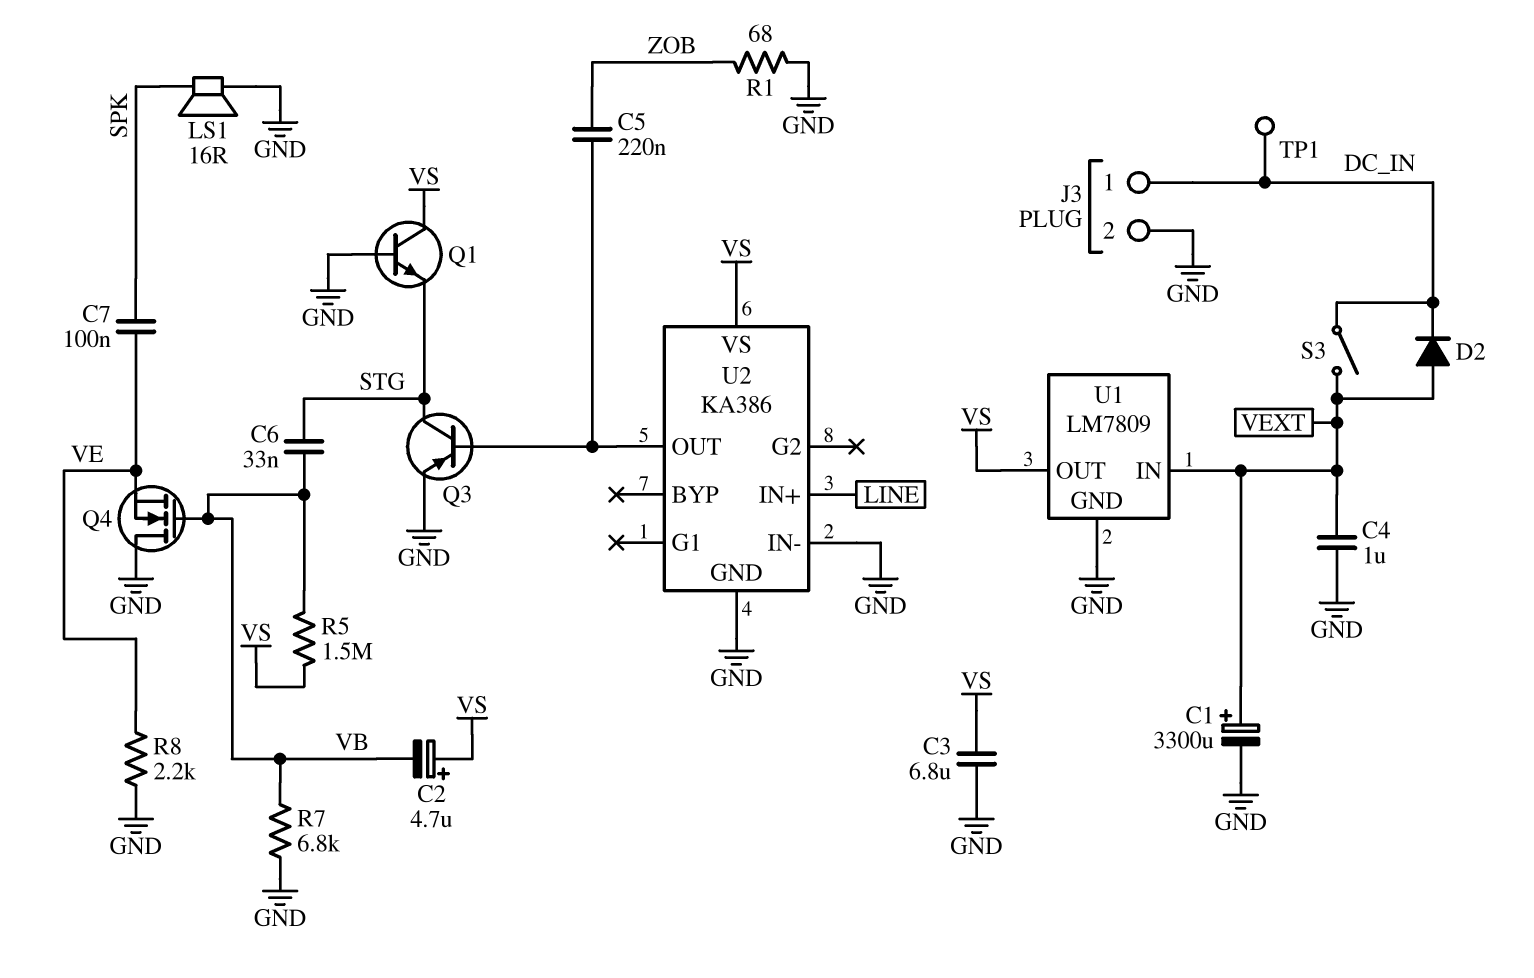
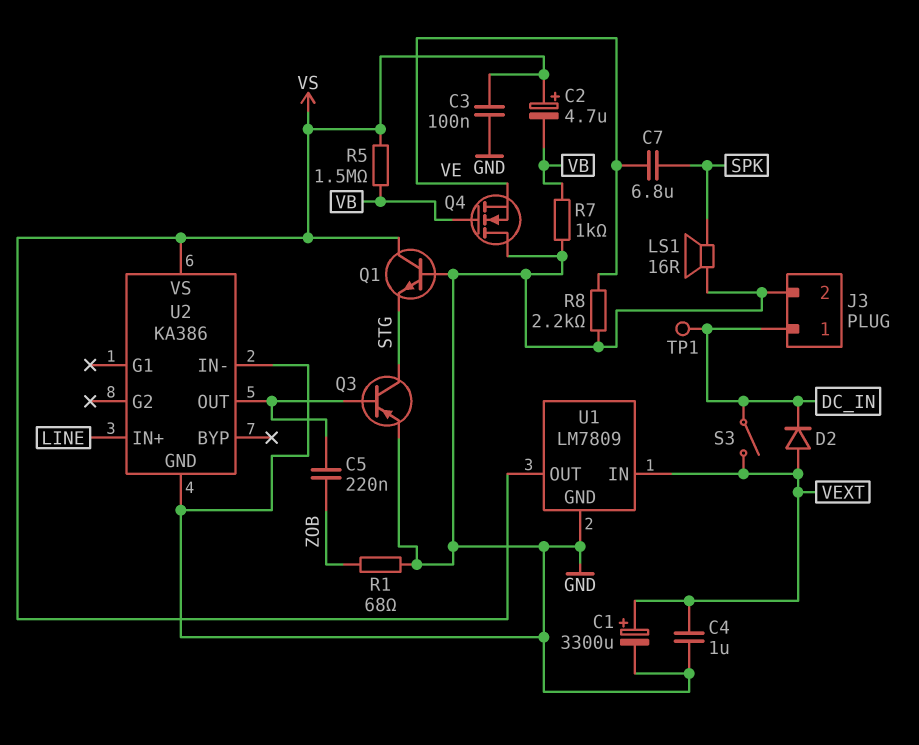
C3: 6.8uF (GND, VS) -> 100nF (GND, VS)
C6: 33nF (STG, VB) -> none
C7: 100nF (SPK, VE) -> 6.8uF (SPK, VE)
R7: 6.8k (GND, VB) -> 1k (GND, VB)

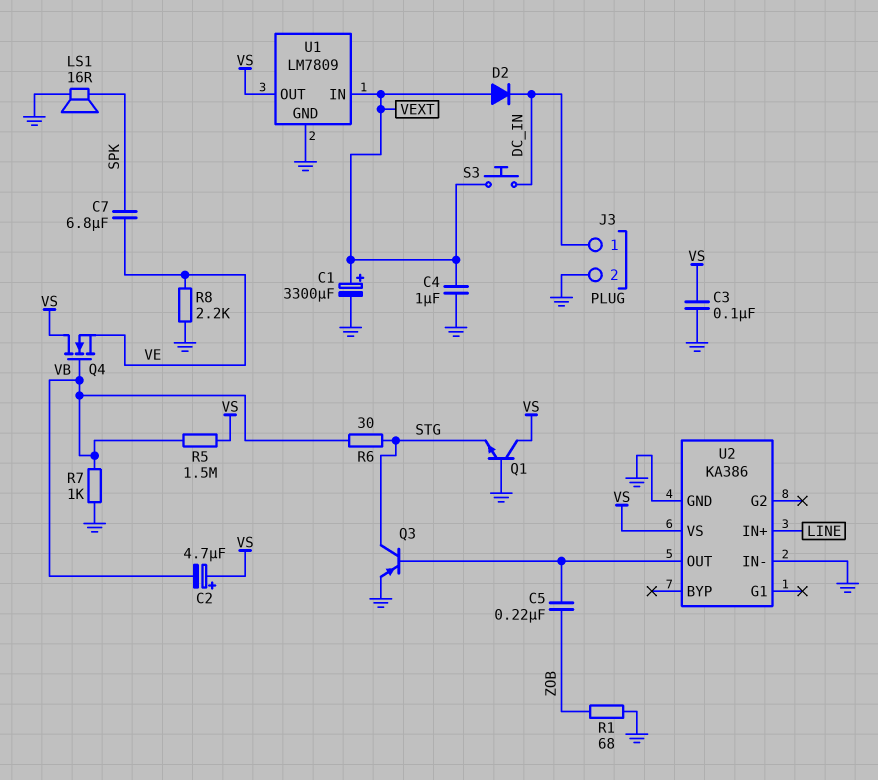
Q4: NMOS (G VB, D GND, S VE) -> NMOS (G VB, D VS, S VE)
R6: none -> 30 (STG, VB)
S3: switch (DC_IN, VEXT) -> button (DC_IN, VEXT)
TP1: test point (DC_IN) -> none

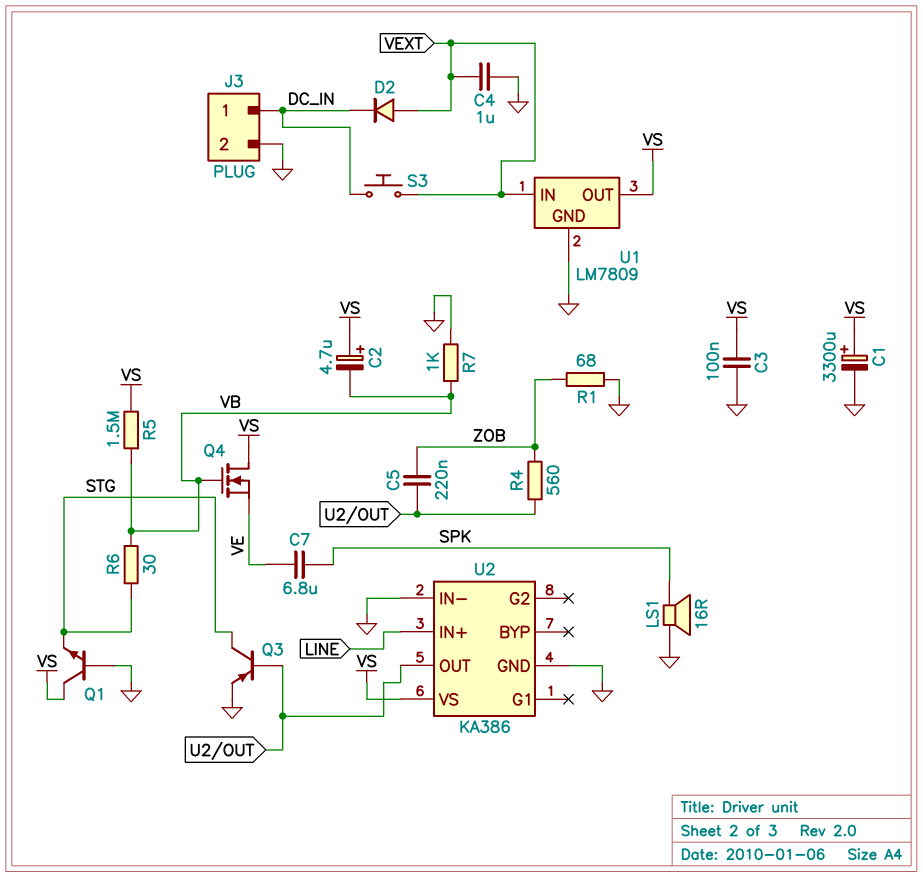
C1: 3300uF (plus VEXT, minus GND) -> 3300uF (plus VS, minus GND)
R4: none -> 560 (U2/OUT, ZOB)
R8: 2.2k (GND, VE) -> none

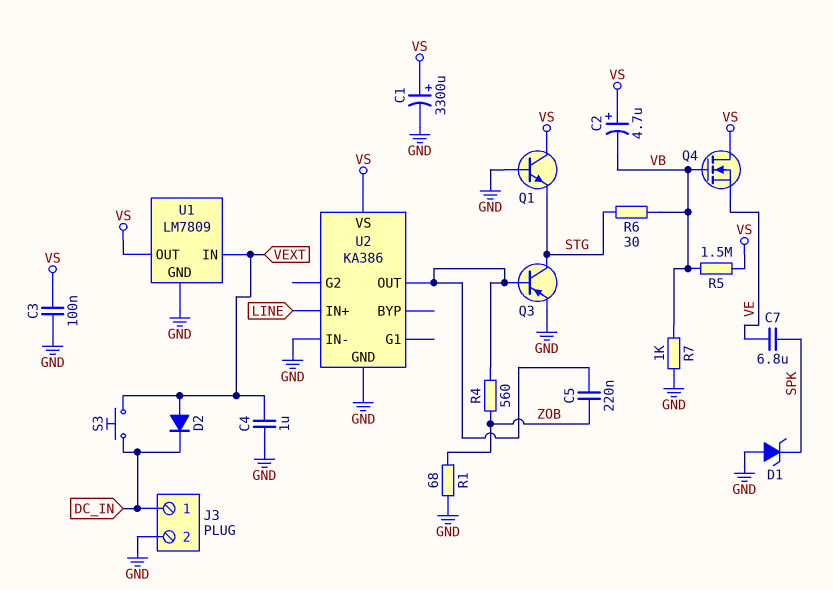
D1: none -> zener (A GND, K SPK)
LS1: speaker 16R (GND, SPK) -> none

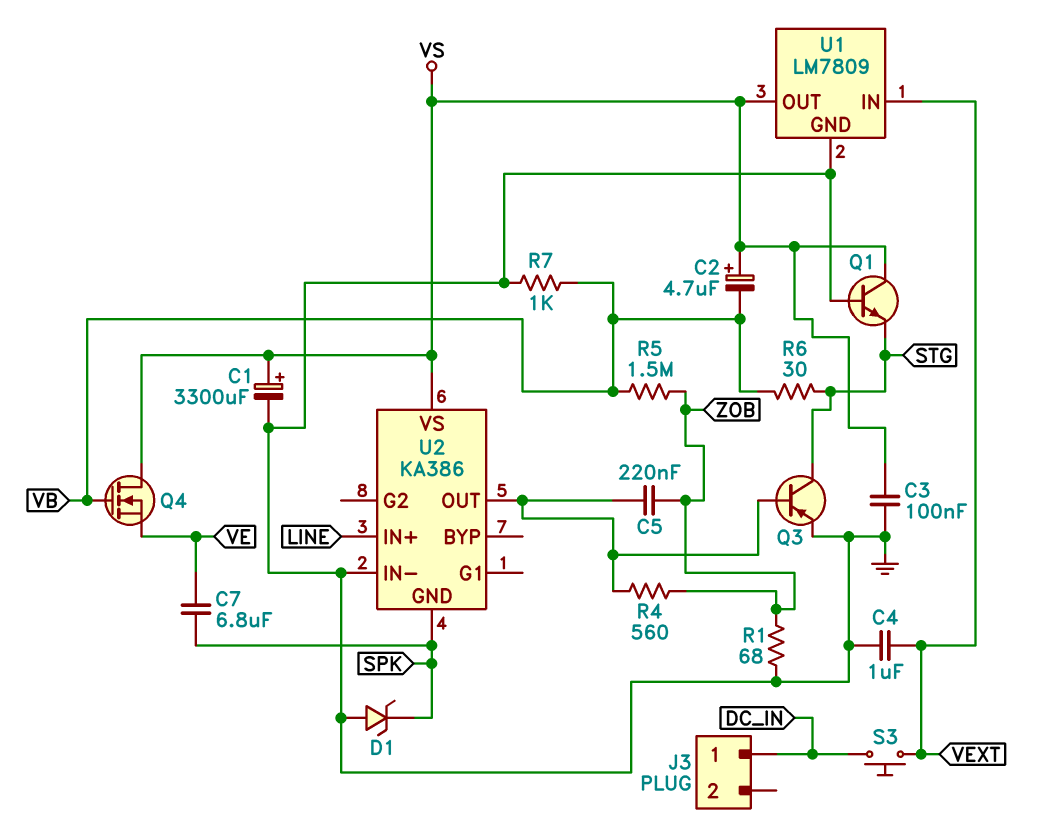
D2: diode (A VEXT, K DC_IN) -> none
J3 pin 2: GND -> none
R5: 1.5M (VB, VS) -> 1.5M (VB, ZOB)
U2 pin GND: GND -> SPK

